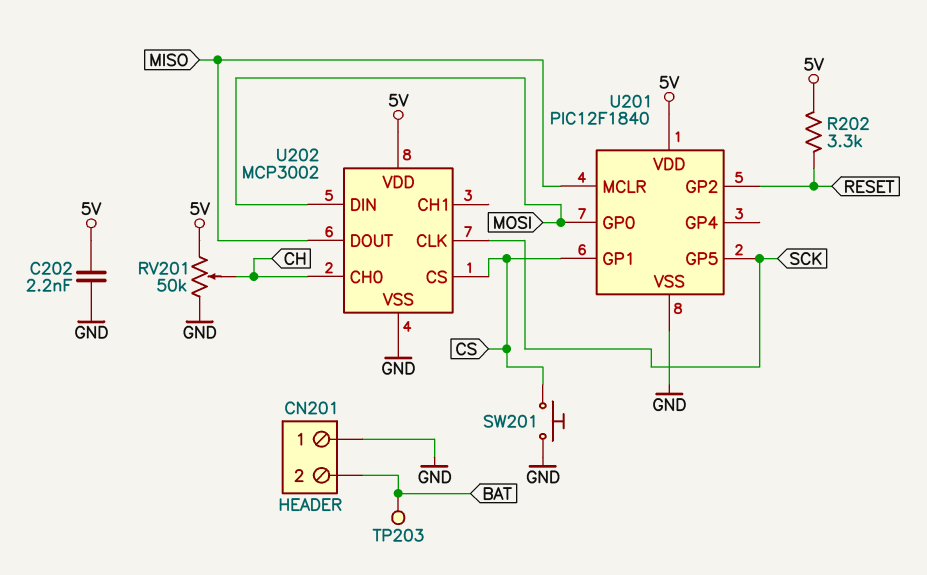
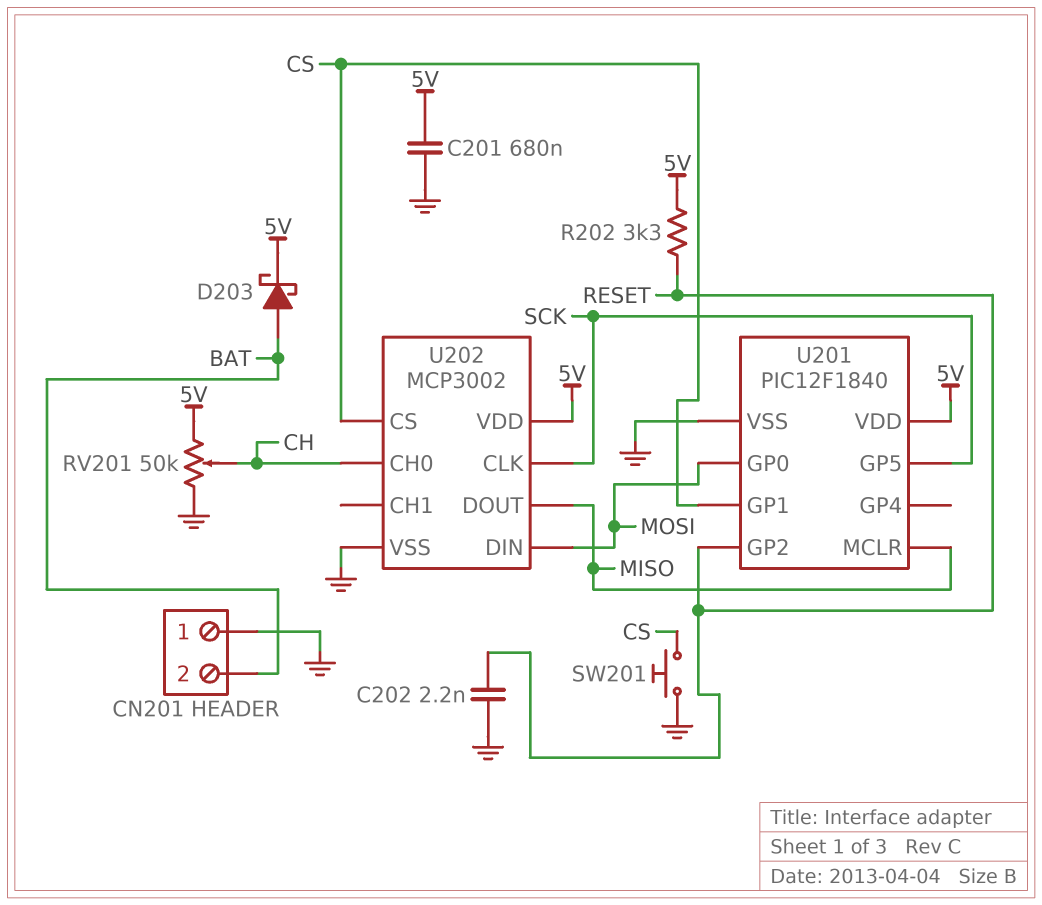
C201: none -> 680nF (5V, GND)
C202: 2.2nF (5V, GND) -> 2.2nF (GND, RESET)
D203: none -> schottky (A BAT, K 5V)
TP203: test point (BAT) -> none

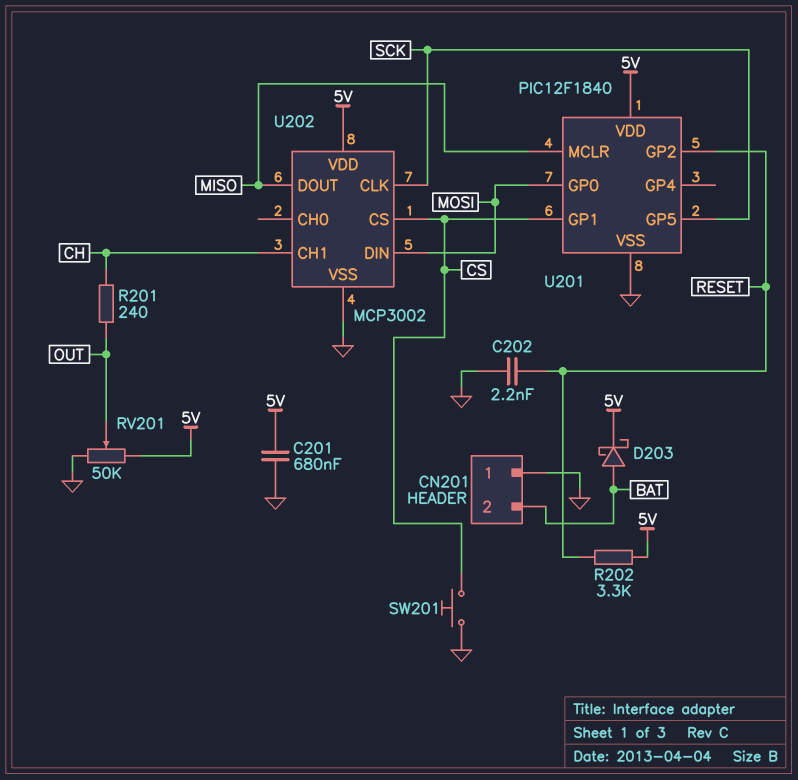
R201: none -> 240 (CH, OUT)
RV201: 50k (5V, GND, wiper CH) -> 50k (5V, GND, wiper OUT)
U202 pin CH0: CH -> none
U202 pin CH1: none -> CH

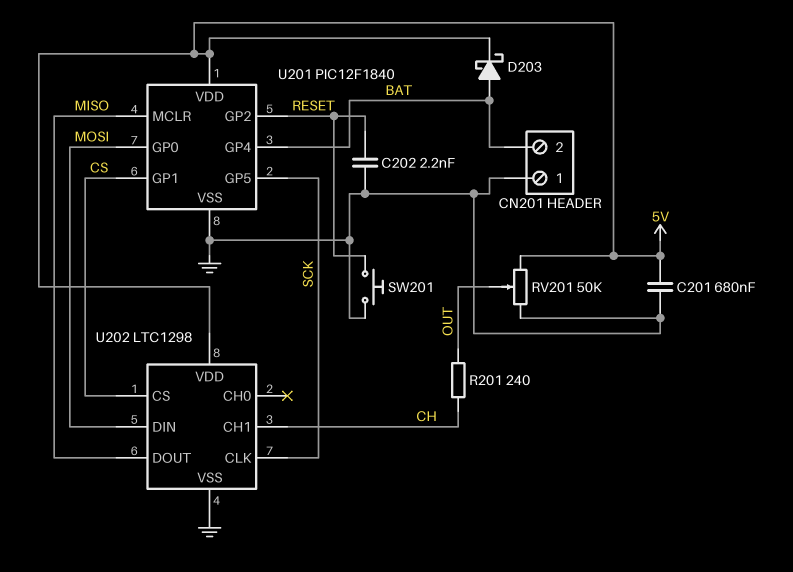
R202: 3.3k (5V, RESET) -> none
SW201: button (CS, GND) -> button (GND, RESET)
U201 pin GP4: none -> BAT
U202: MCP3002 -> LTC1298

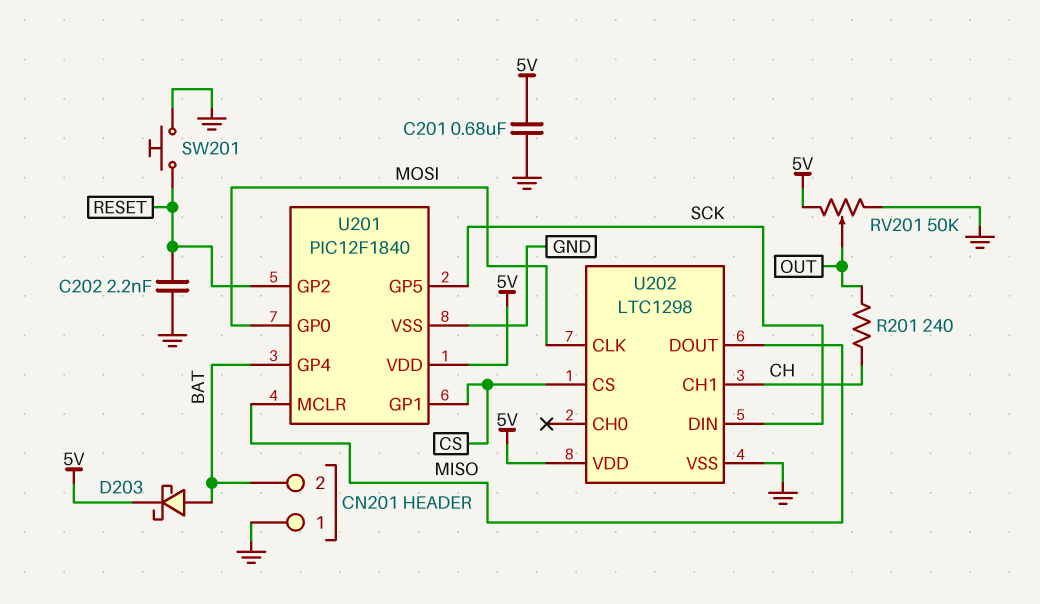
U202 pin CLK: SCK -> MOSI
U202 pin DIN: MOSI -> SCK

